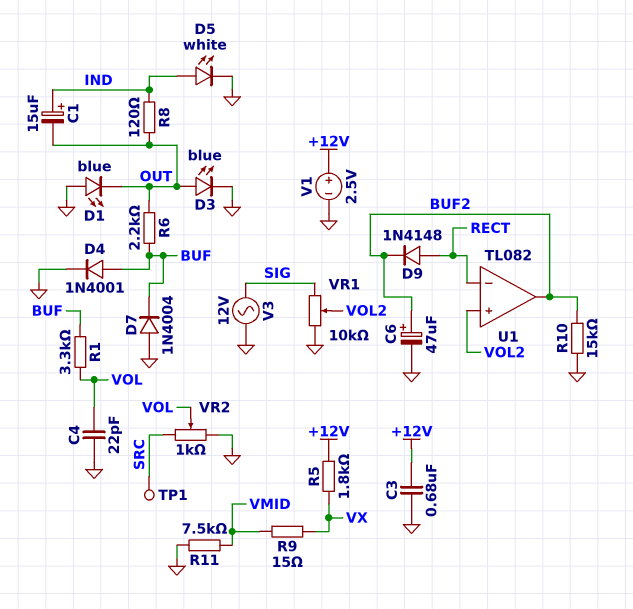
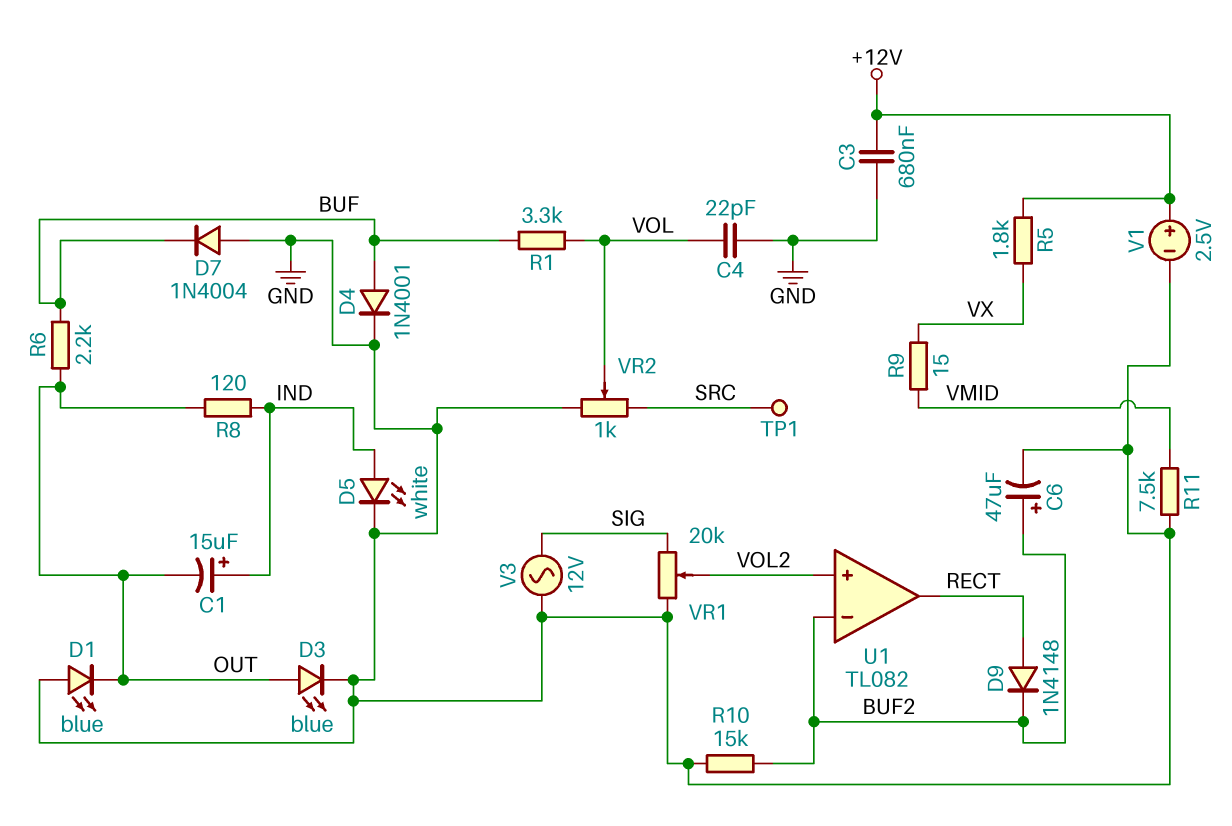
U1 pin in-: RECT -> BUF2
U1 pin out: BUF2 -> RECT
VR1: 10k (GND, SIG, wiper VOL2) -> 20k (GND, SIG, wiper VOL2)

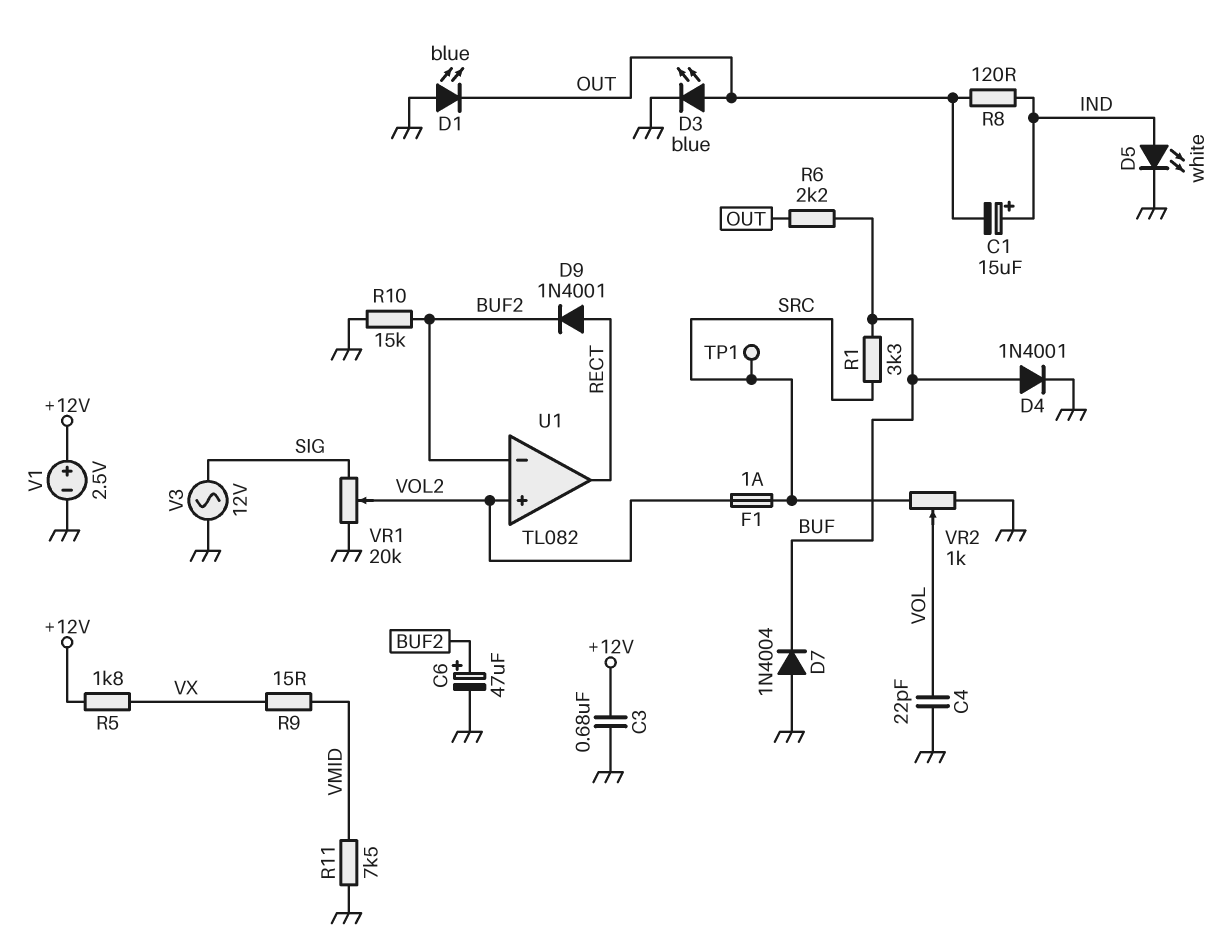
D9: diode 1N4148 (A RECT, K BUF2) -> diode 1N4001 (A RECT, K BUF2)
F1: none -> 1A (SRC, VOL2)
R1: 3.3k (BUF, VOL) -> 3.3k (BUF, SRC)

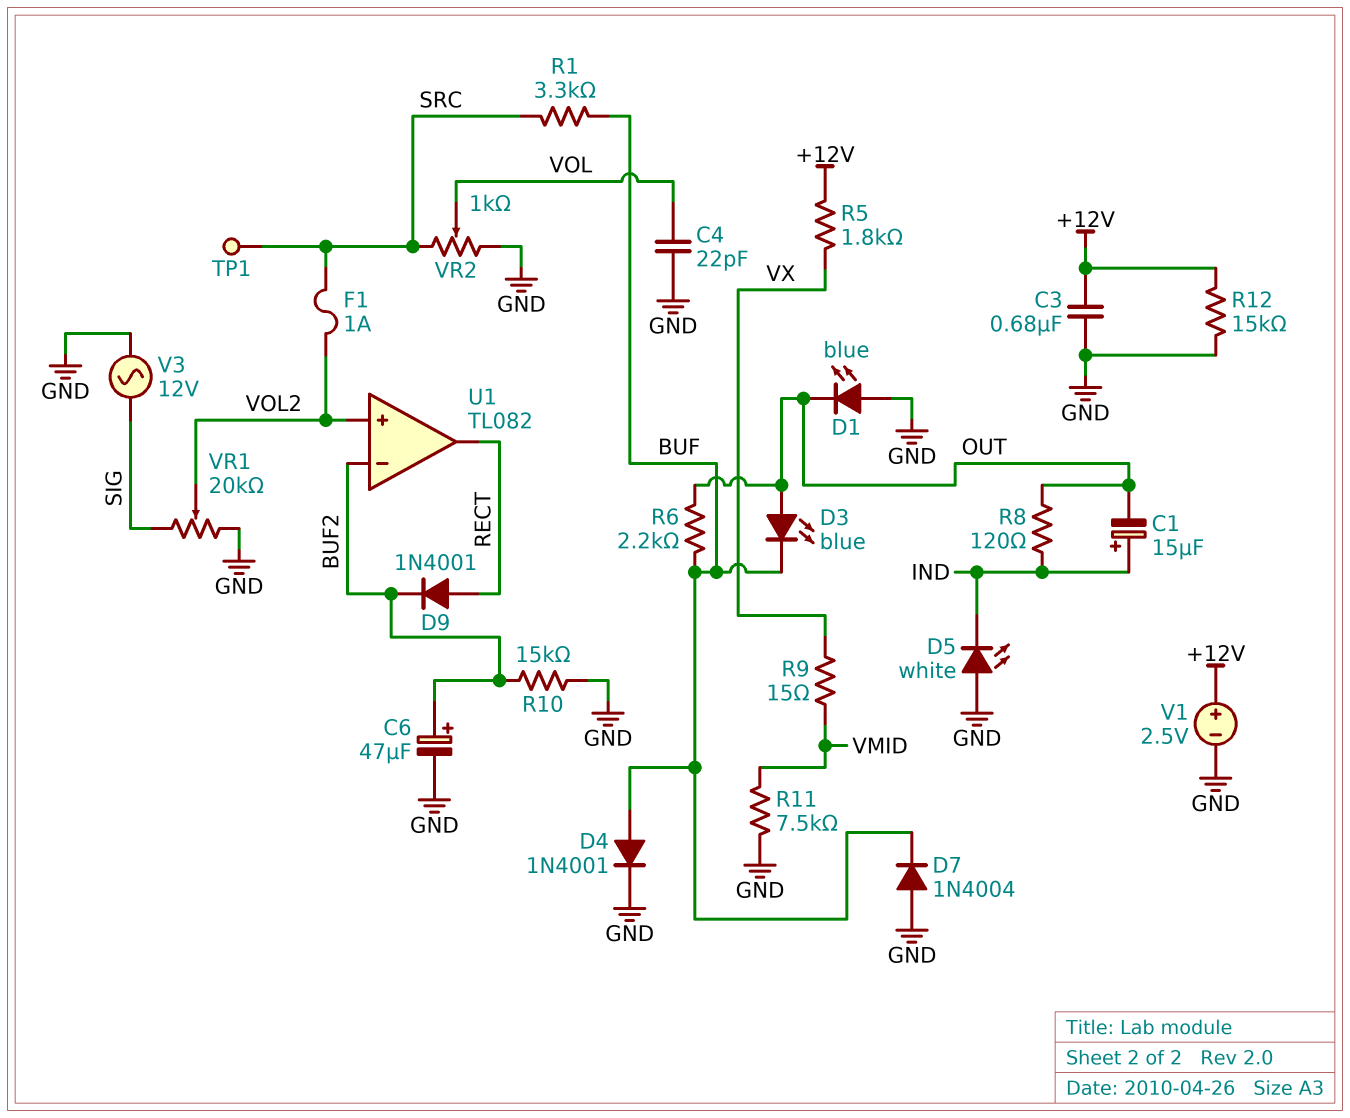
D3: LED blue (A OUT, K GND) -> LED blue (A OUT, K BUF)
D5: LED white (A IND, K GND) -> LED white (A GND, K IND)
R12: none -> 15k (+12V, GND)

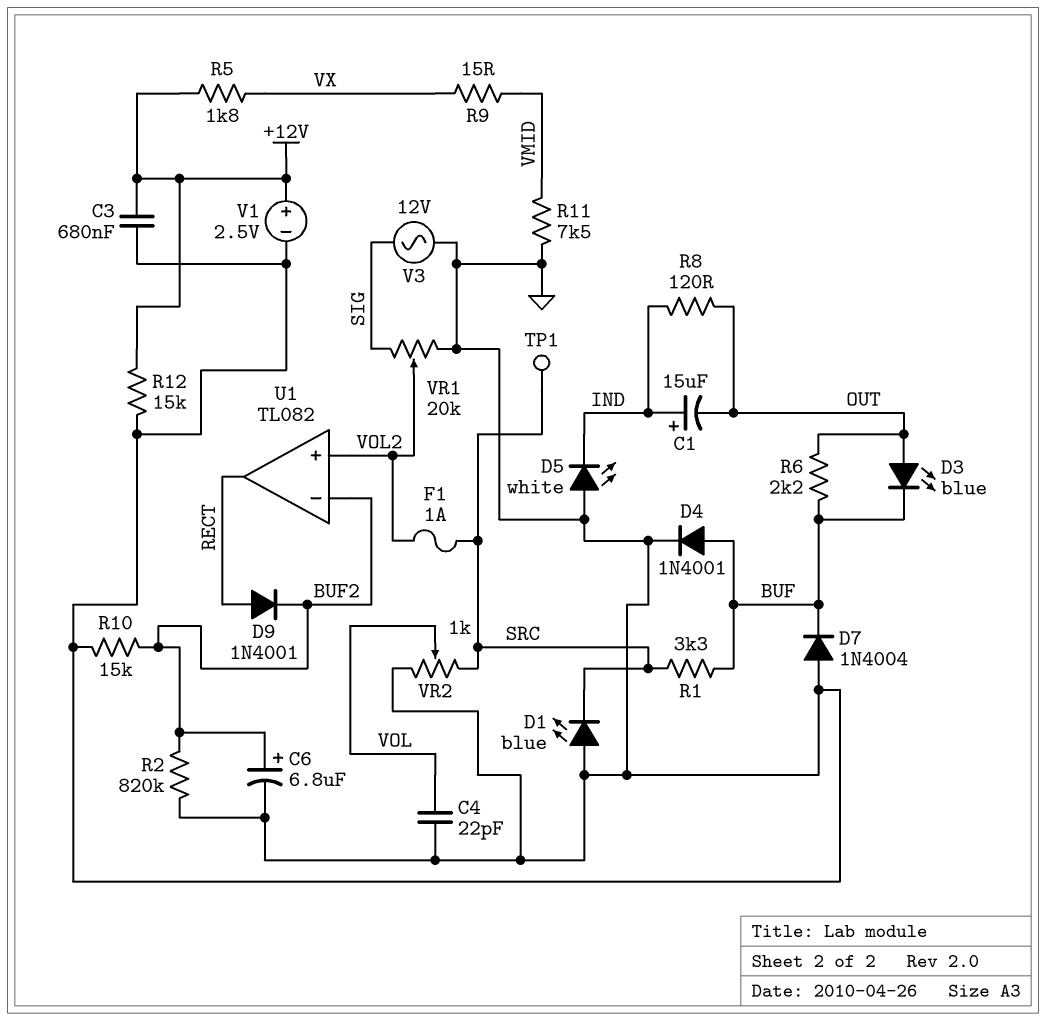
C6: 47uF (plus BUF2, minus GND) -> 6.8uF (plus BUF2, minus GND)
D1: LED blue (A GND, K OUT) -> LED blue (A GND, K SRC)
R2: none -> 820k (BUF2, GND)

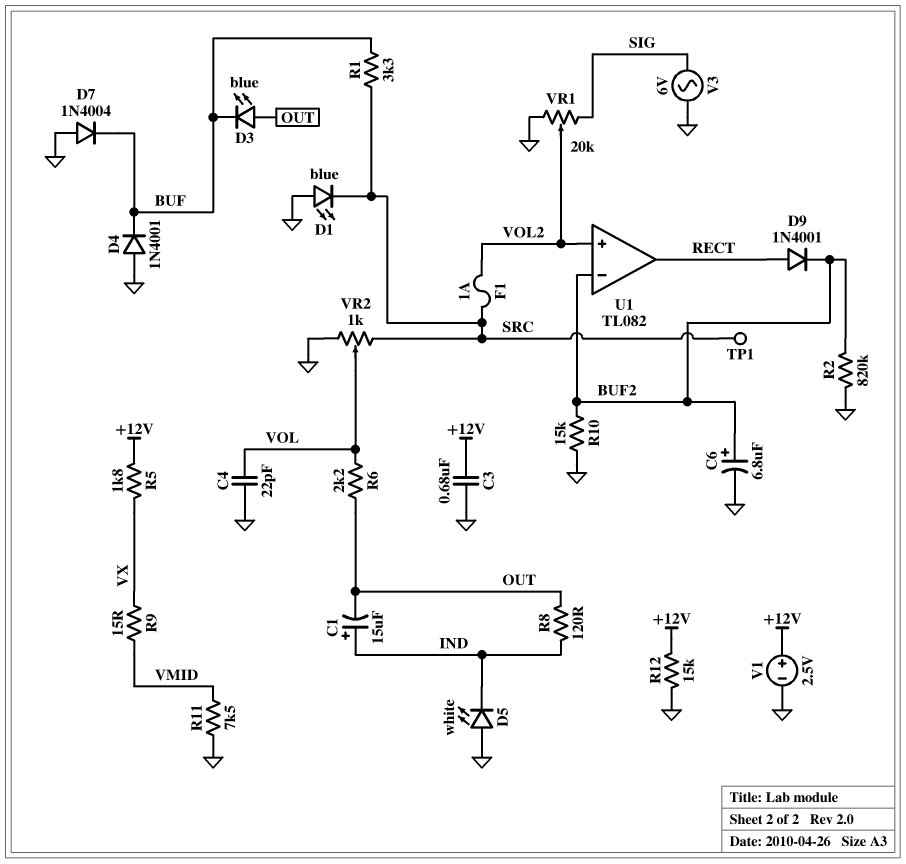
D4: diode 1N4001 (A BUF, K GND) -> diode 1N4001 (A GND, K BUF)
R6: 2.2k (BUF, OUT) -> 2.2k (OUT, VOL)
V3: AC 12V (GND, SIG) -> AC 6V (GND, SIG)

